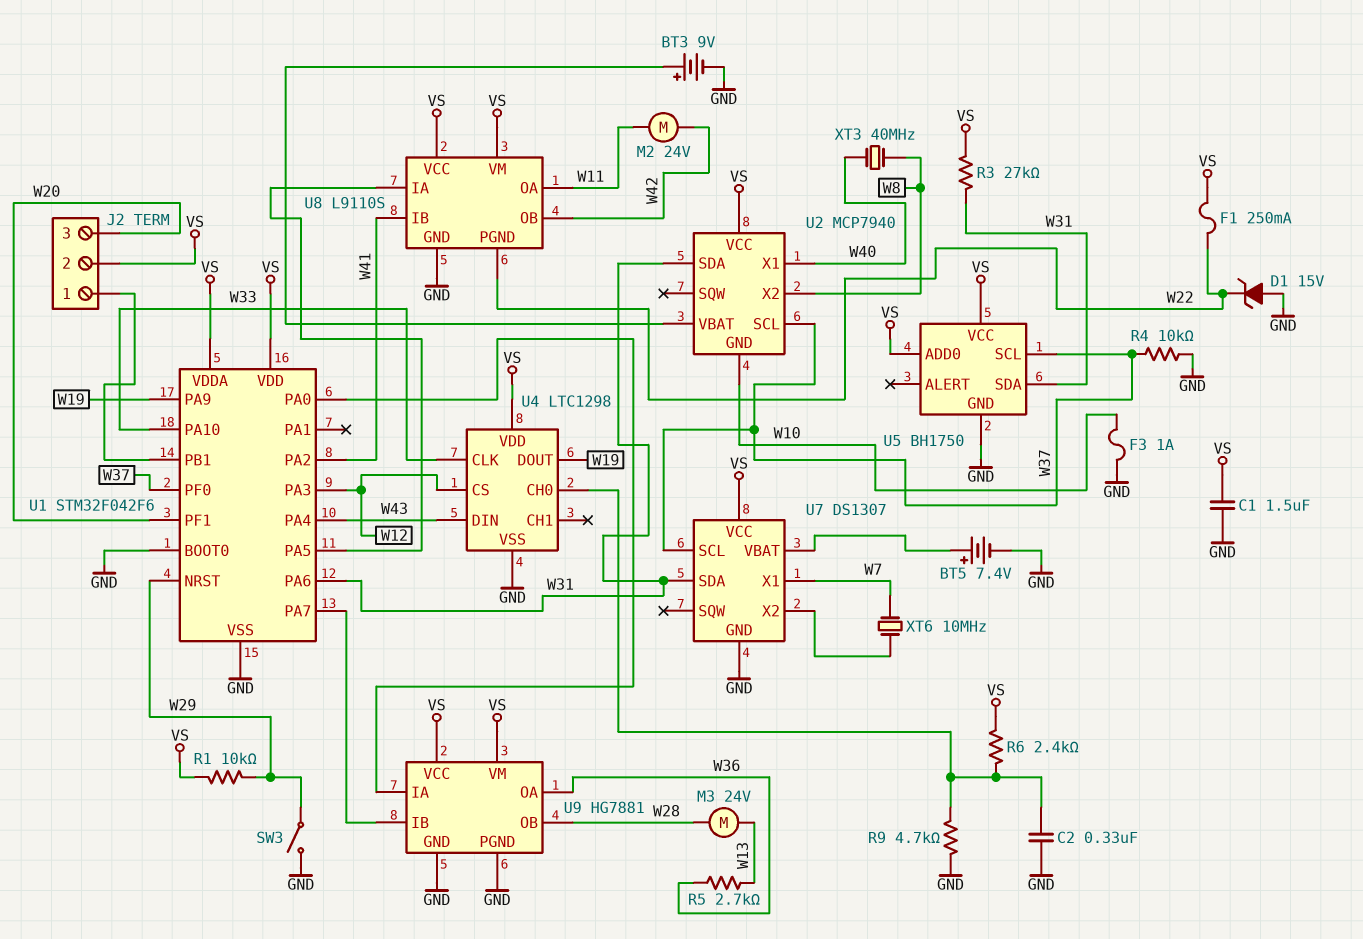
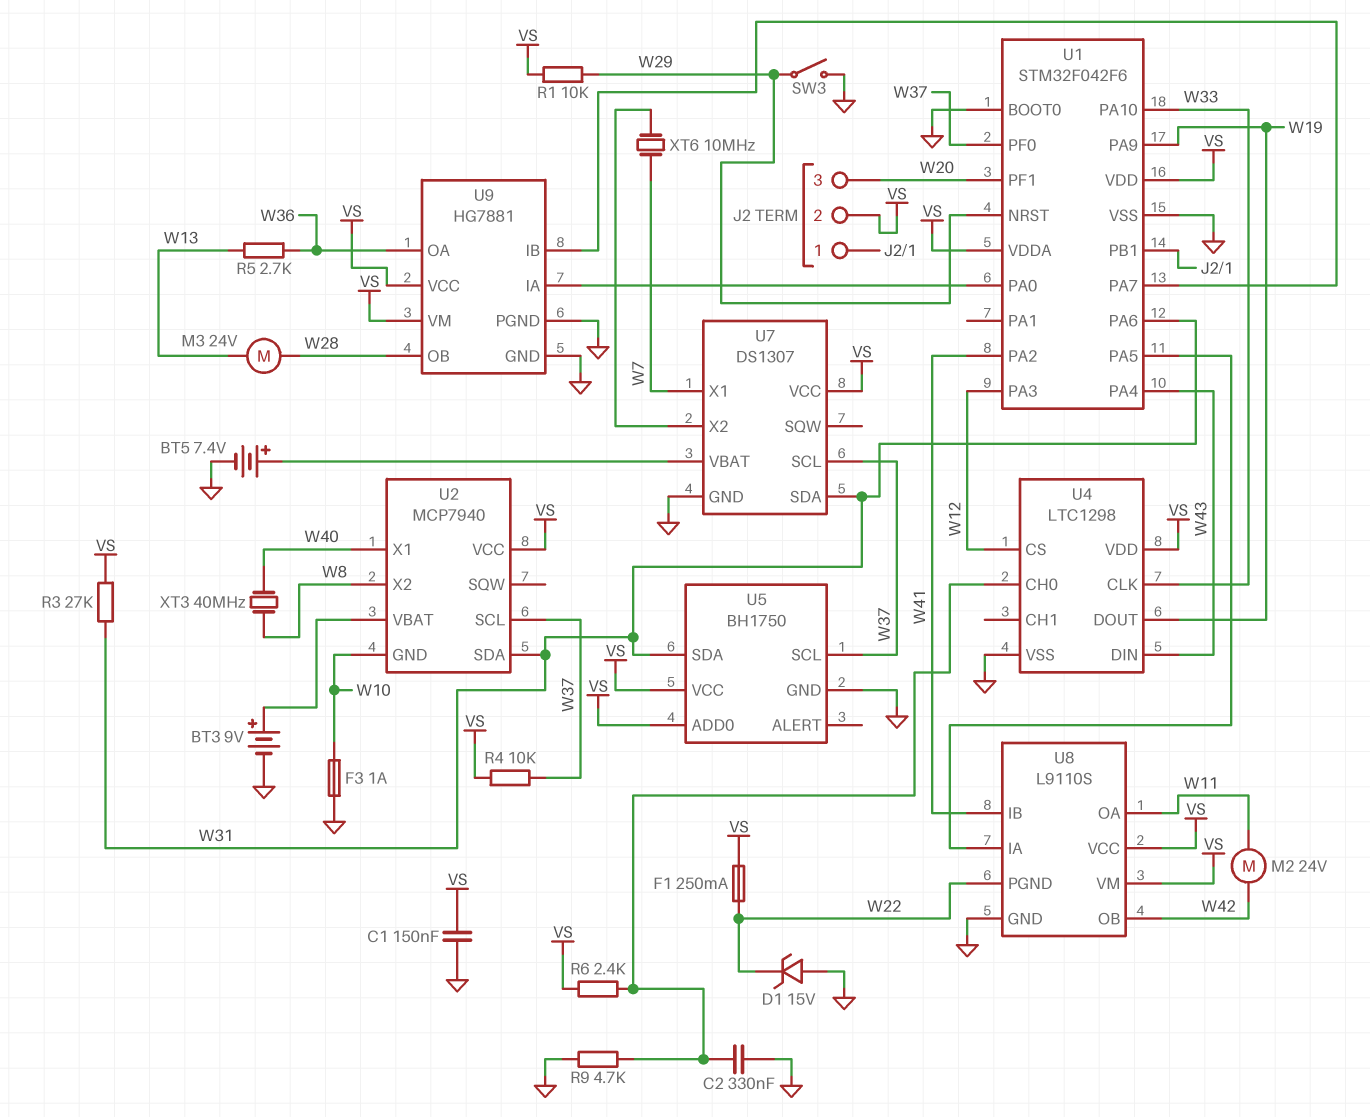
C1: 1.5uF (GND, VS) -> 150nF (GND, VS)
R4: 10k (GND, W37) -> 10k (VS, W37)

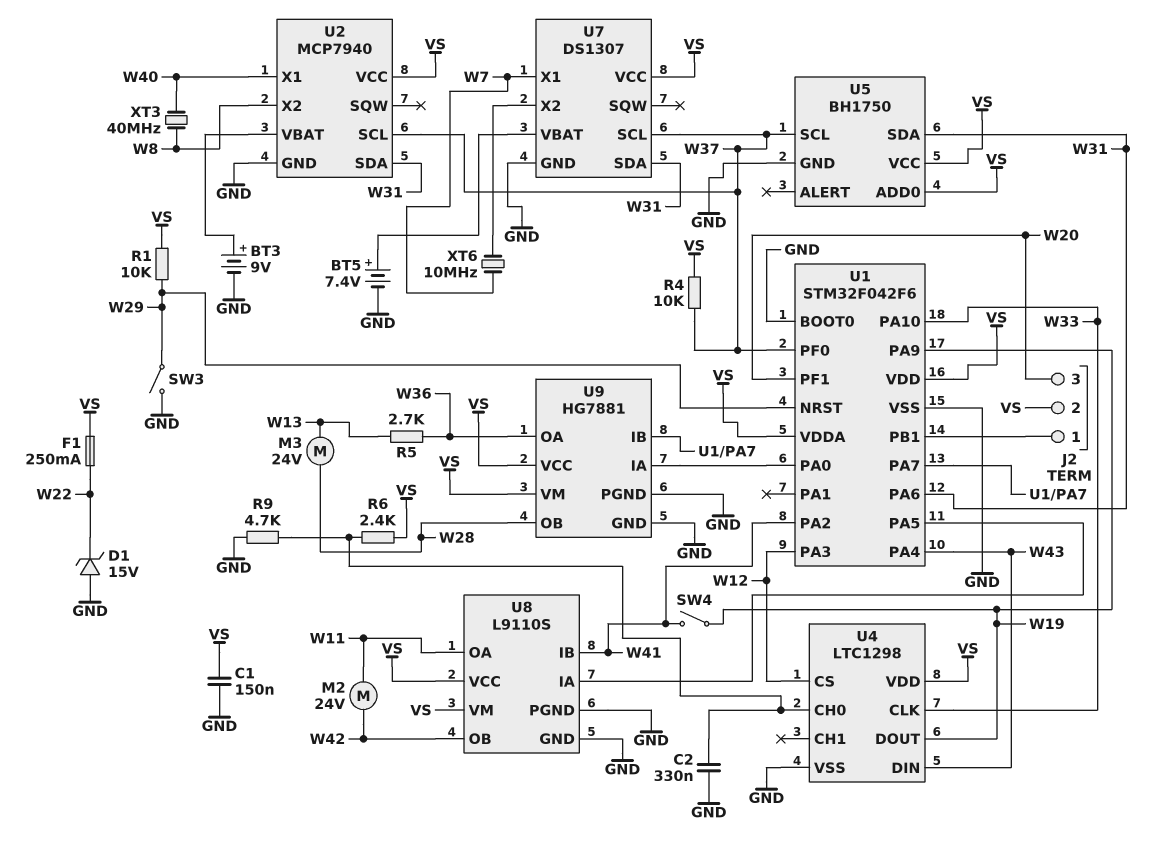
F3: 1A (GND, W10) -> none
R3: 27k (VS, W31) -> none
SW4: none -> switch (W19, W41)
U2 pin GND: W10 -> GND
U8 pin PGND: W22 -> GND

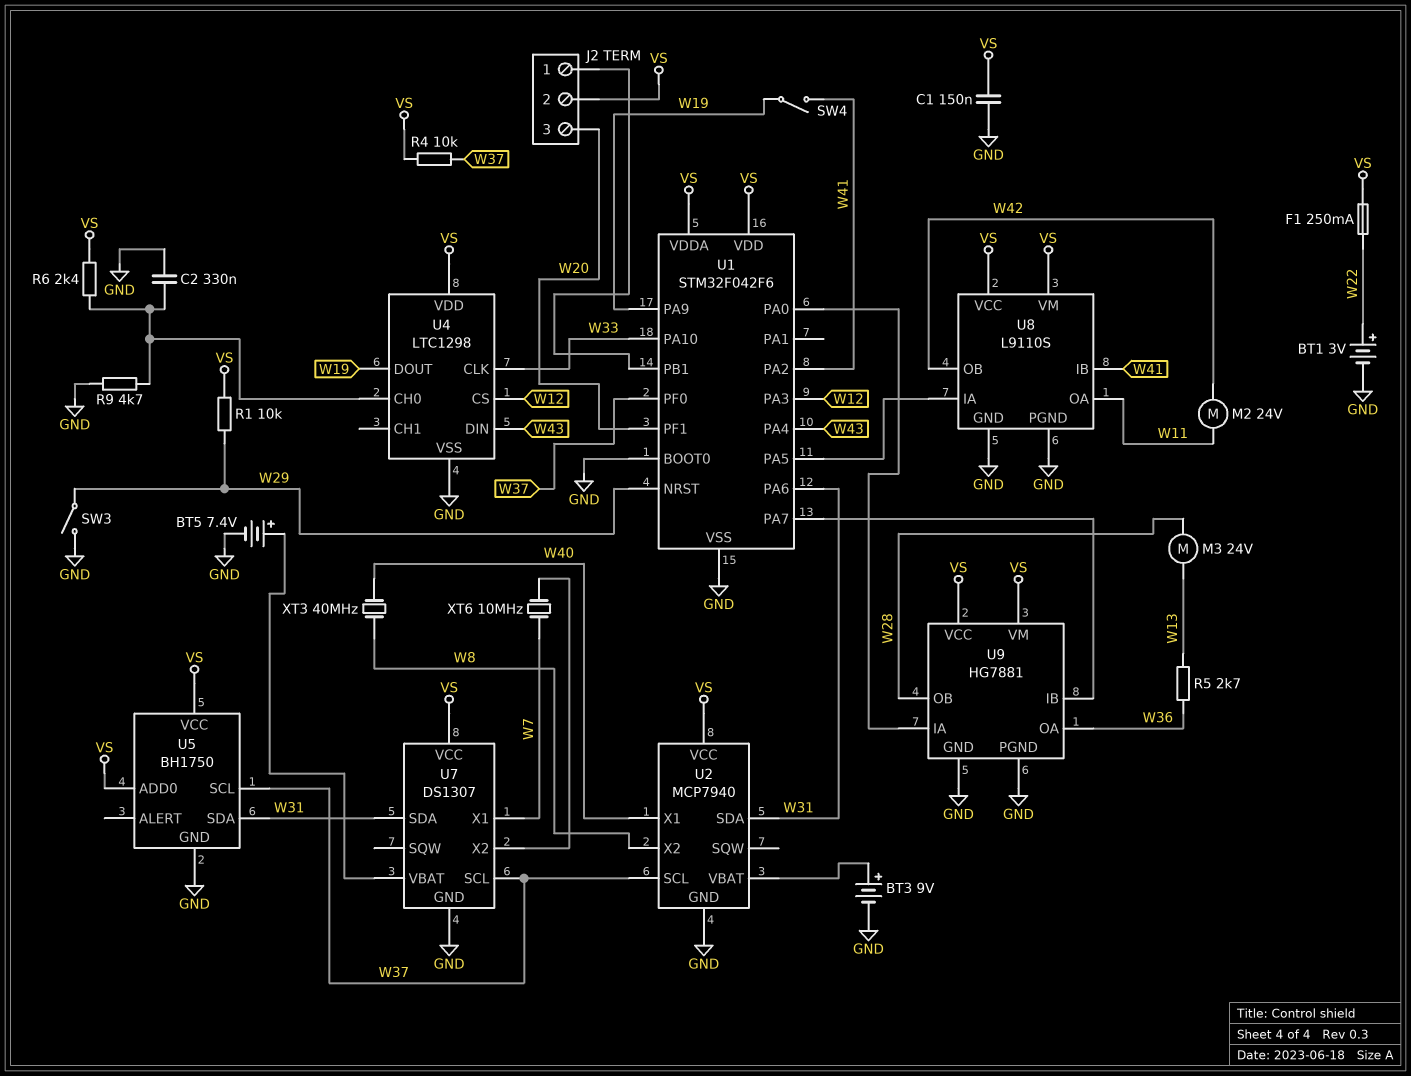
BT1: none -> 3V (plus W22, minus GND)
D1: zener 15V (A GND, K W22) -> none

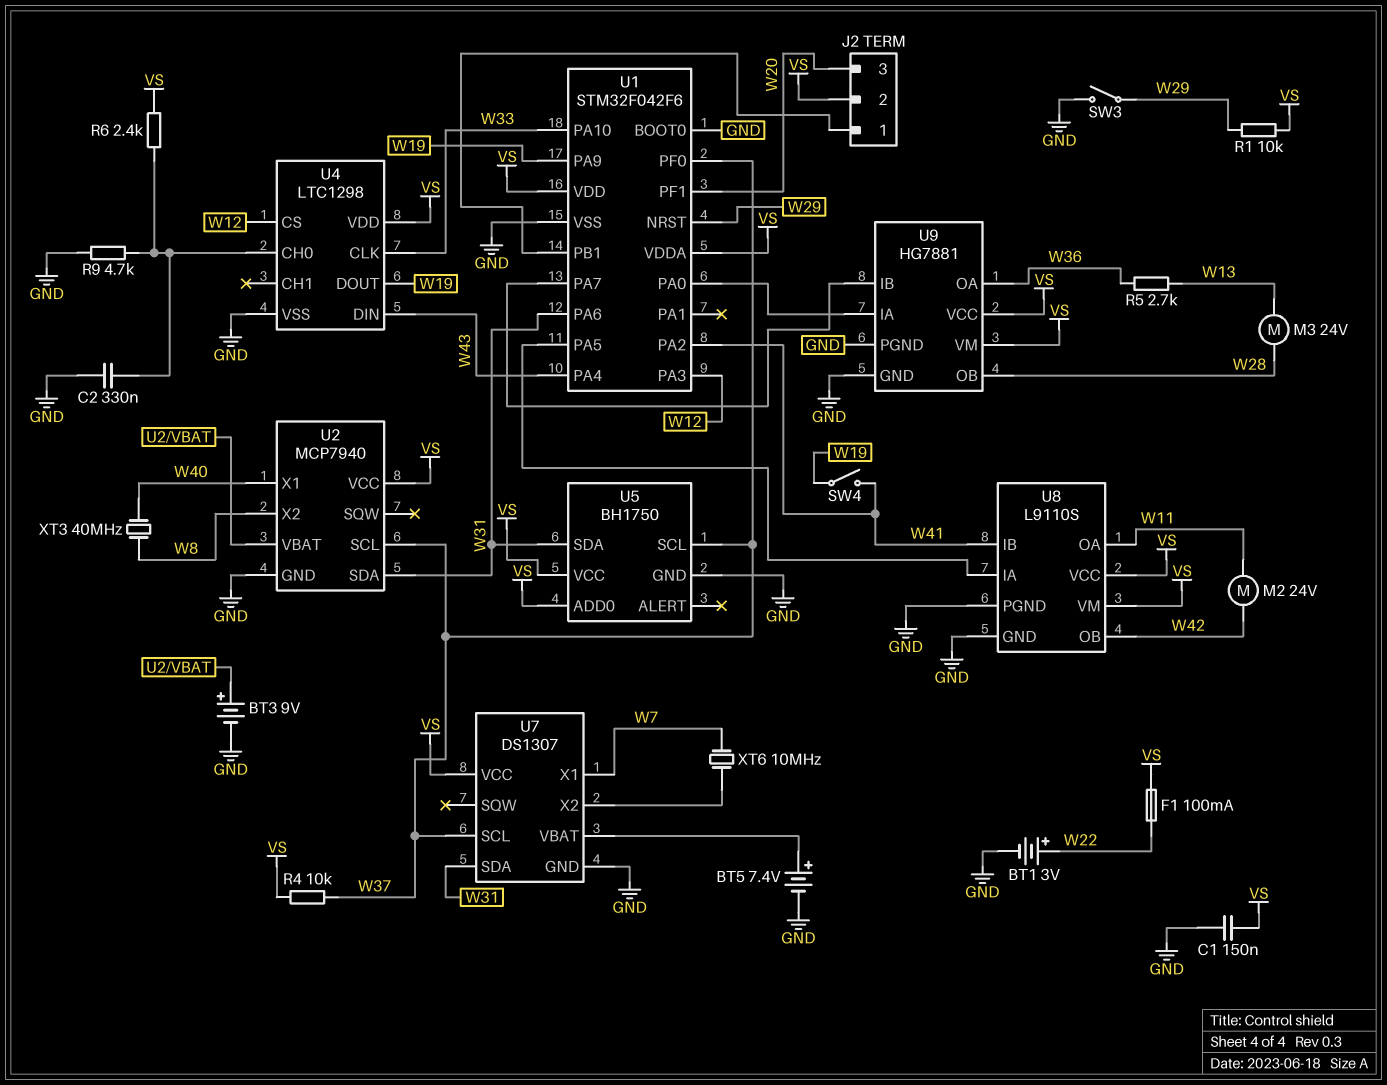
F1: 250mA (VS, W22) -> 100mA (VS, W22)

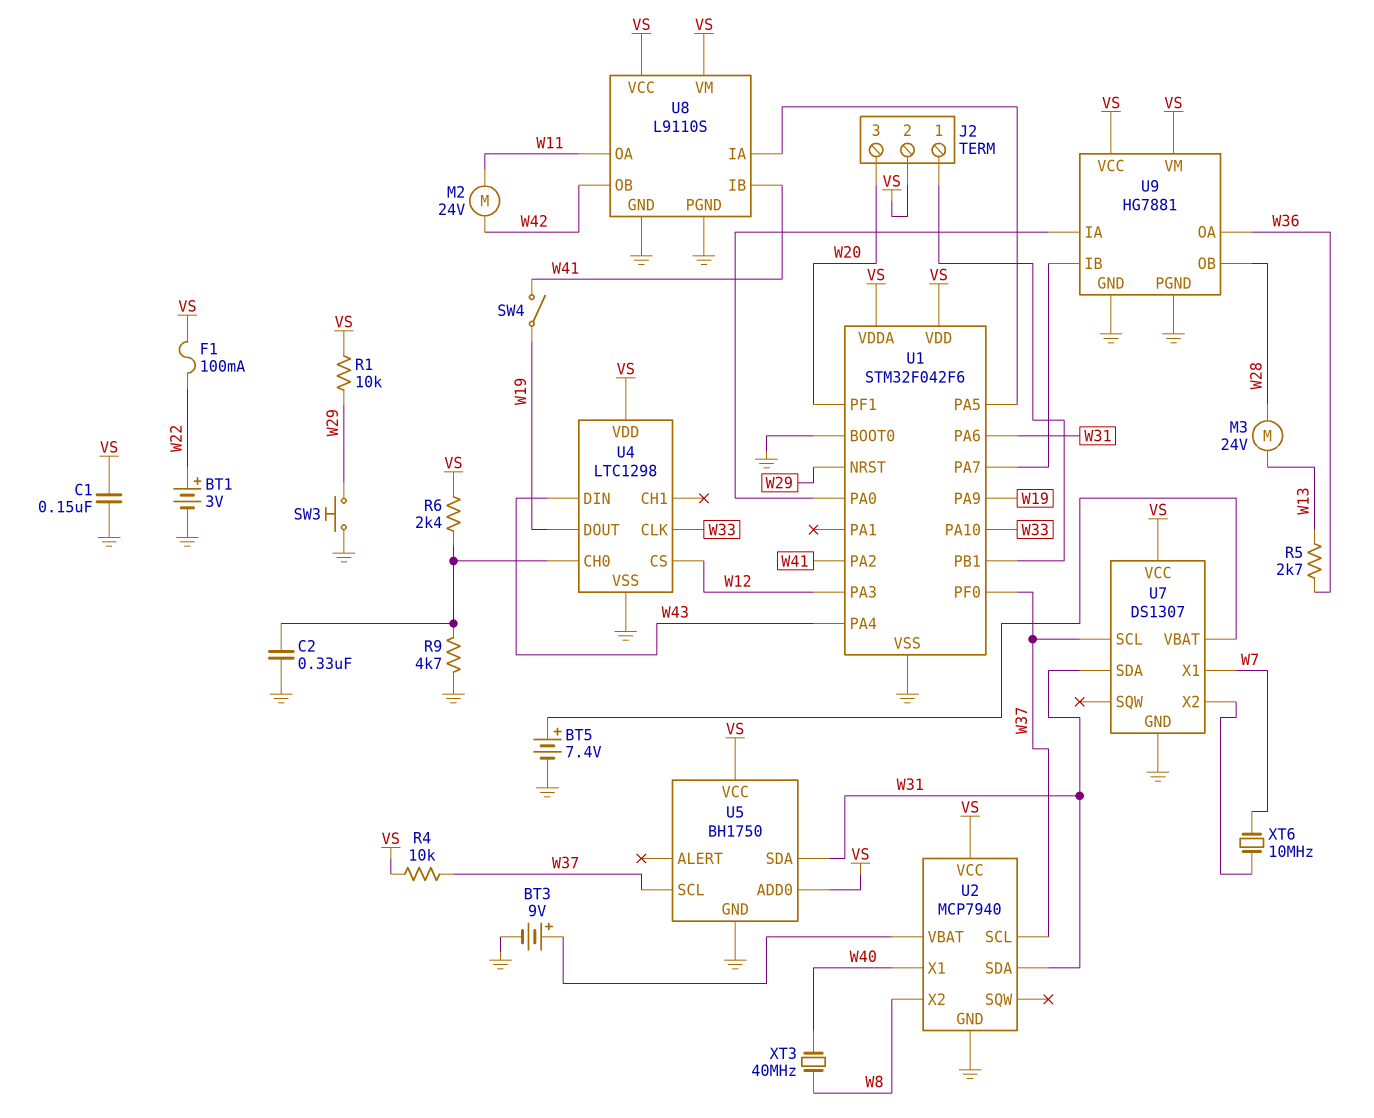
SW3: switch (GND, W29) -> button (GND, W29)

